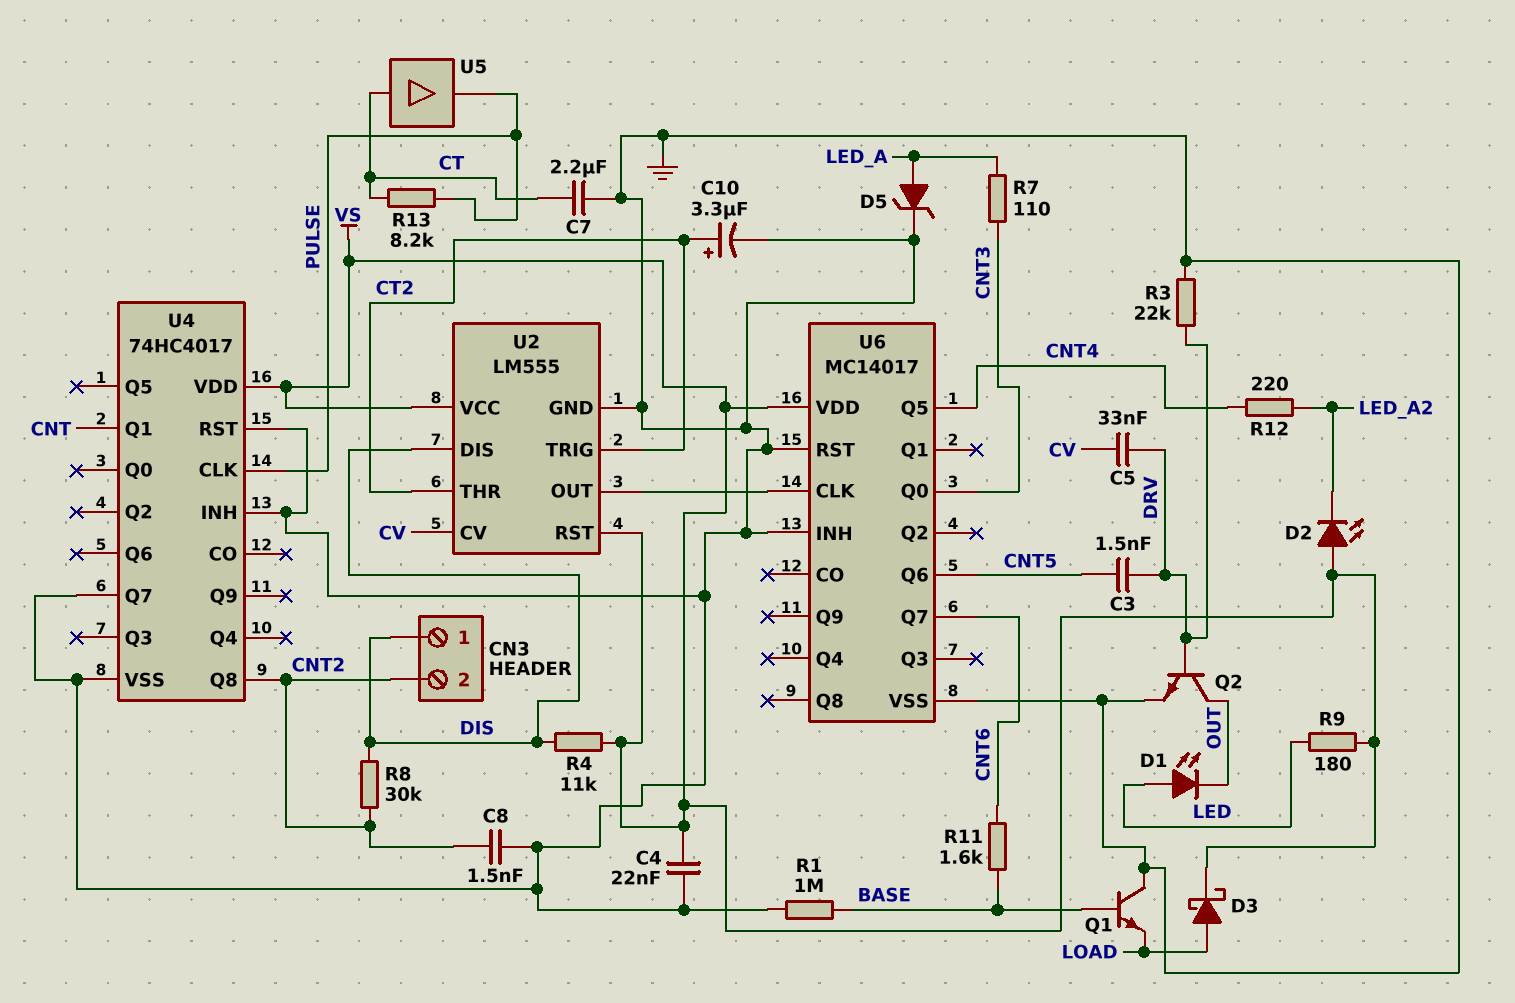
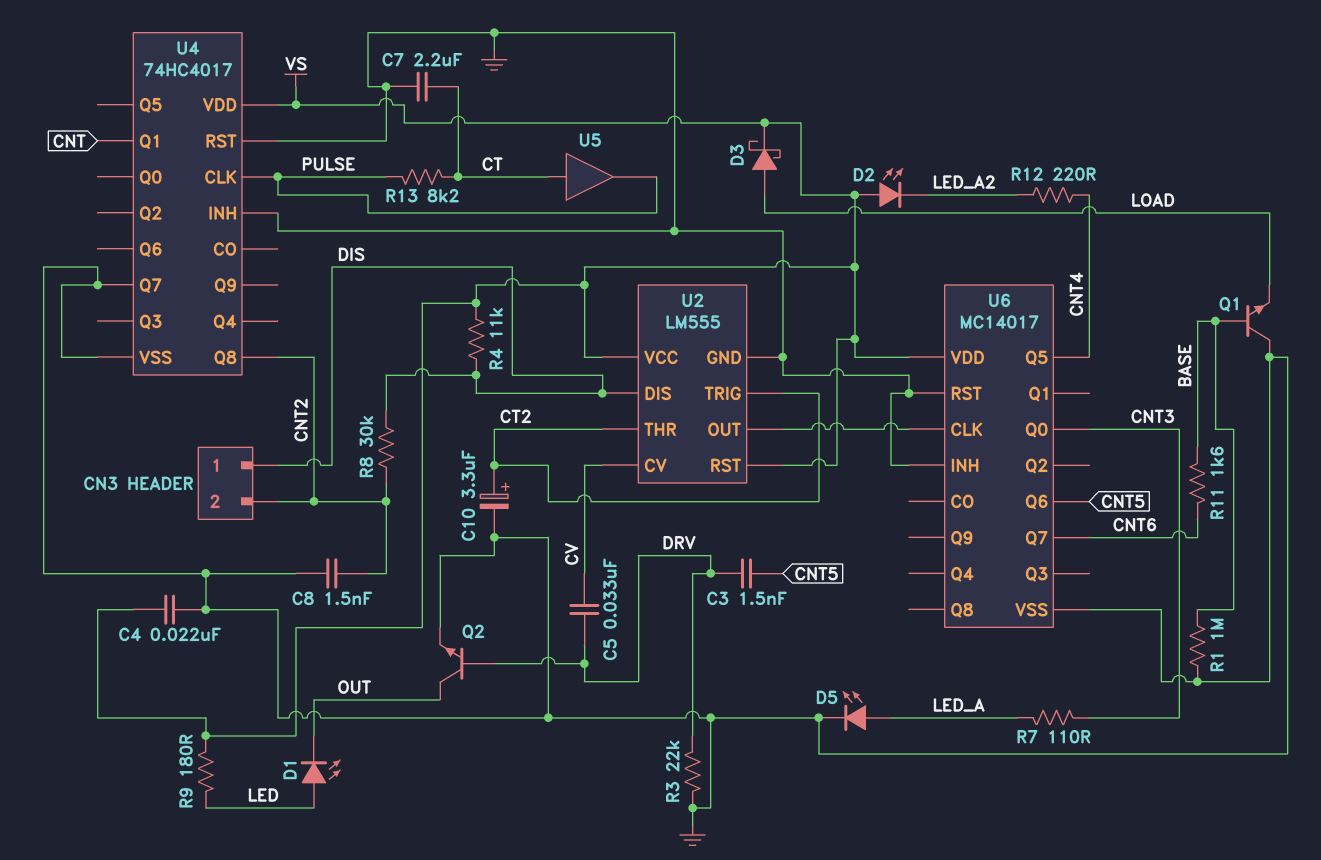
D5: zener (A LED_A, K GND) -> LED (A LED_A, K GND)

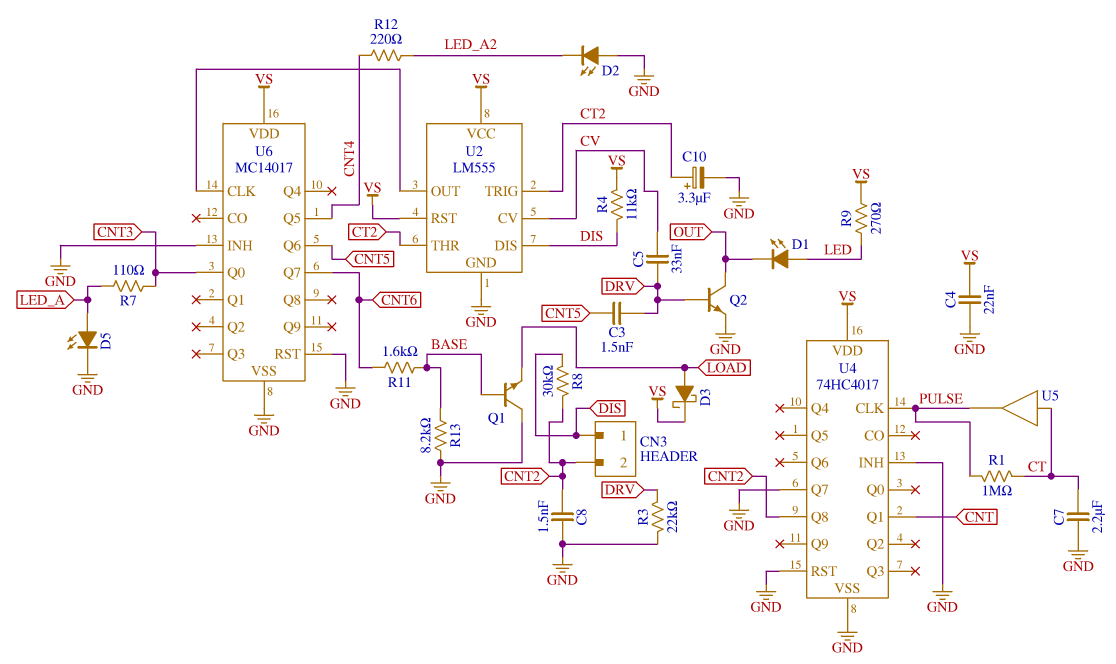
D2: LED (A VS, K LED_A2) -> LED (A GND, K LED_A2)
R1: 1M (BASE, GND) -> 1M (CT, PULSE)
R9: 180 (LED, VS) -> 270 (LED, VS)
R13: 8.2k (CT, PULSE) -> 8.2k (BASE, GND)

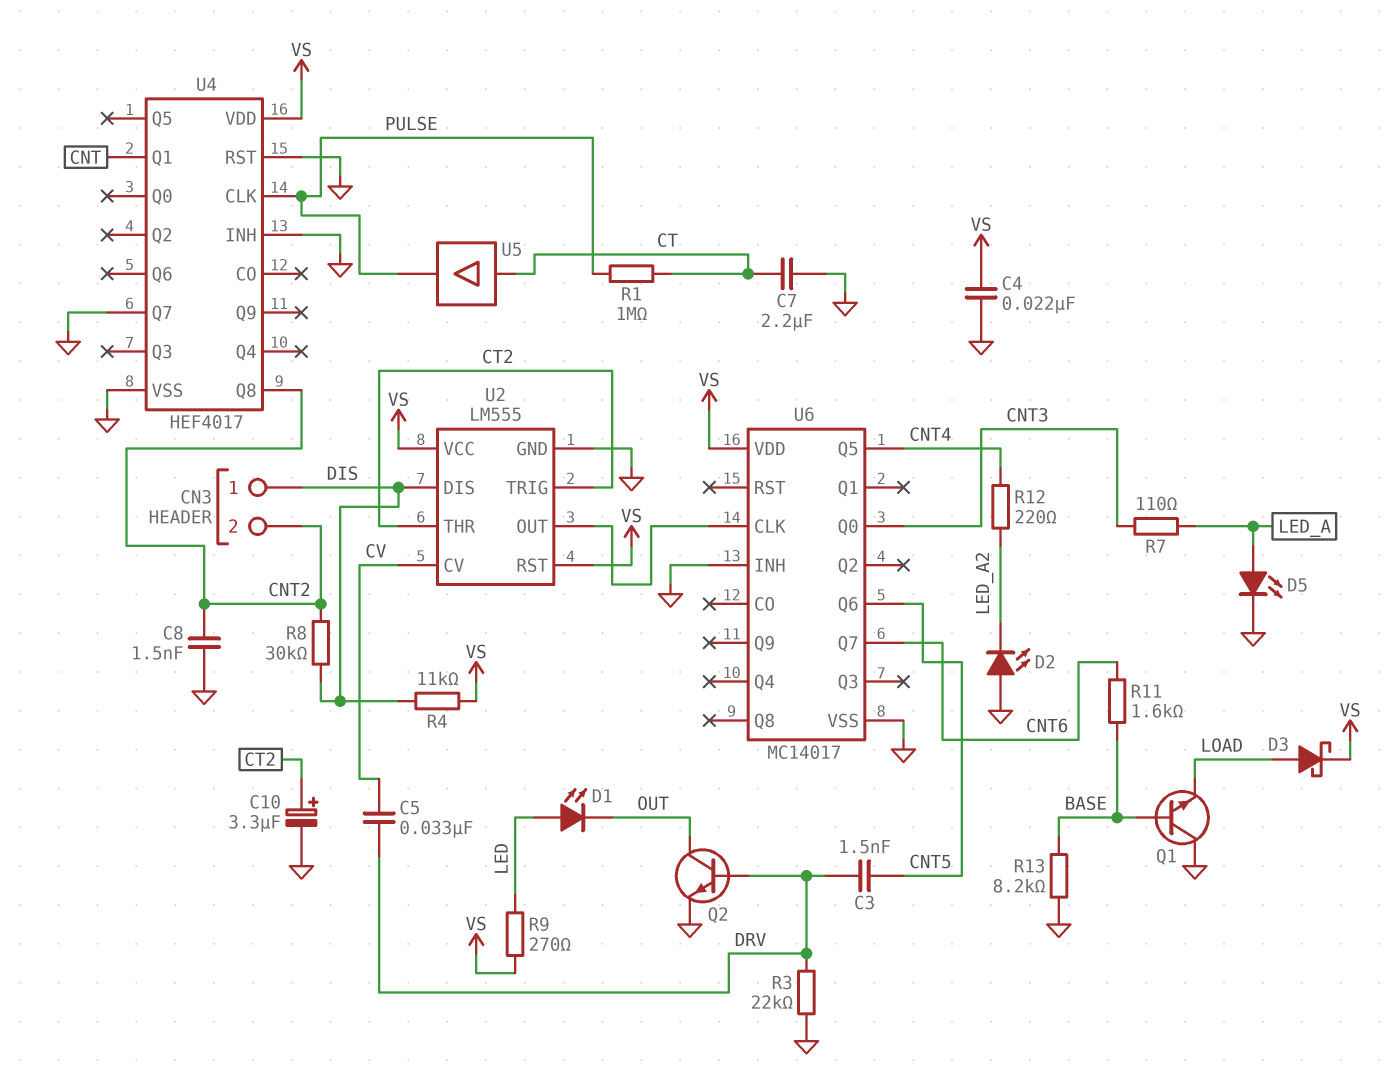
U4: 74HC4017 -> HEF4017
U6 pin RST: GND -> none

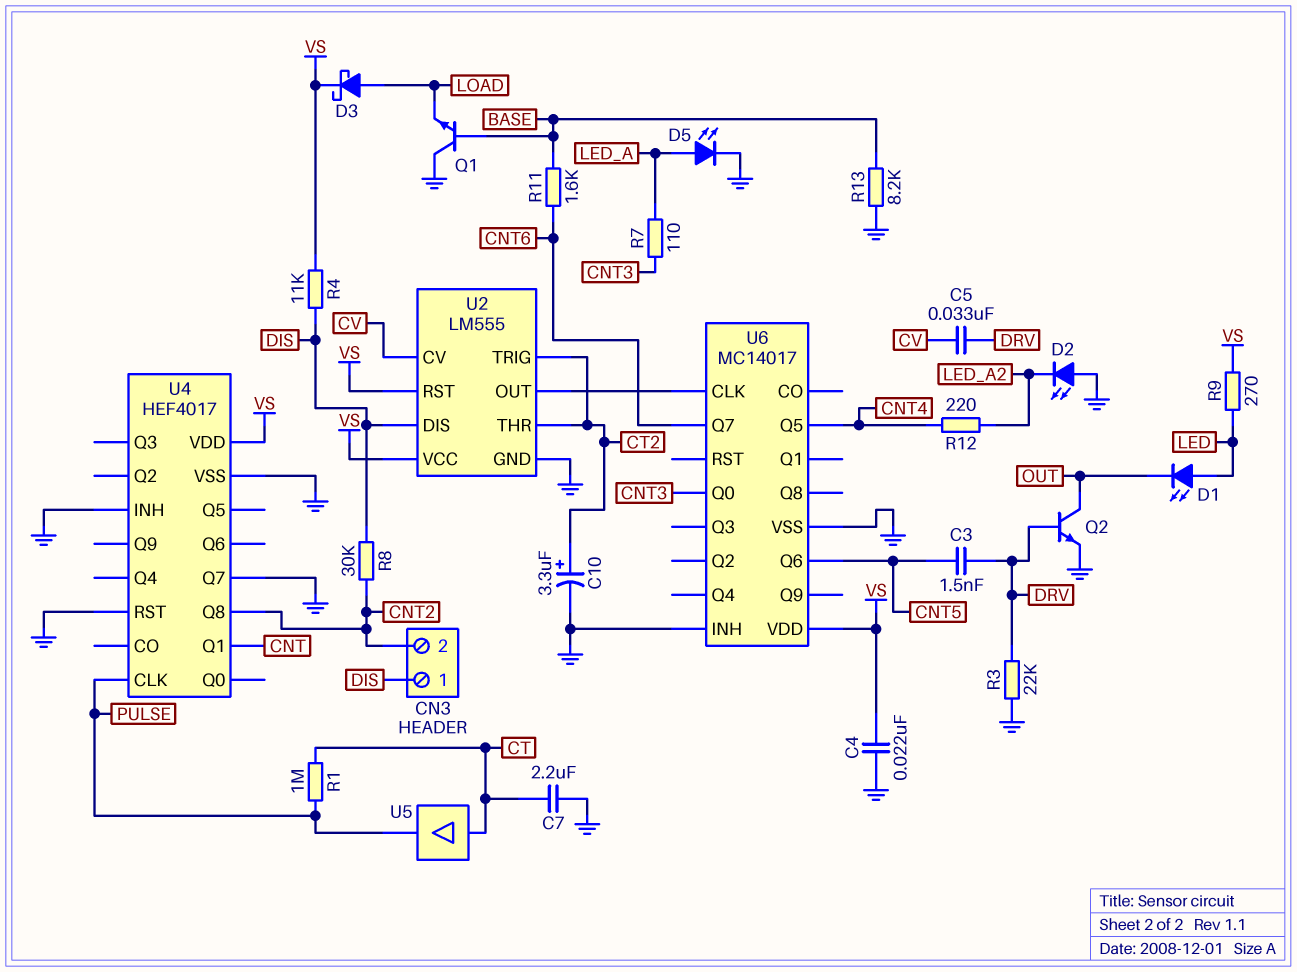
C8: 1.5nF (CNT2, GND) -> none

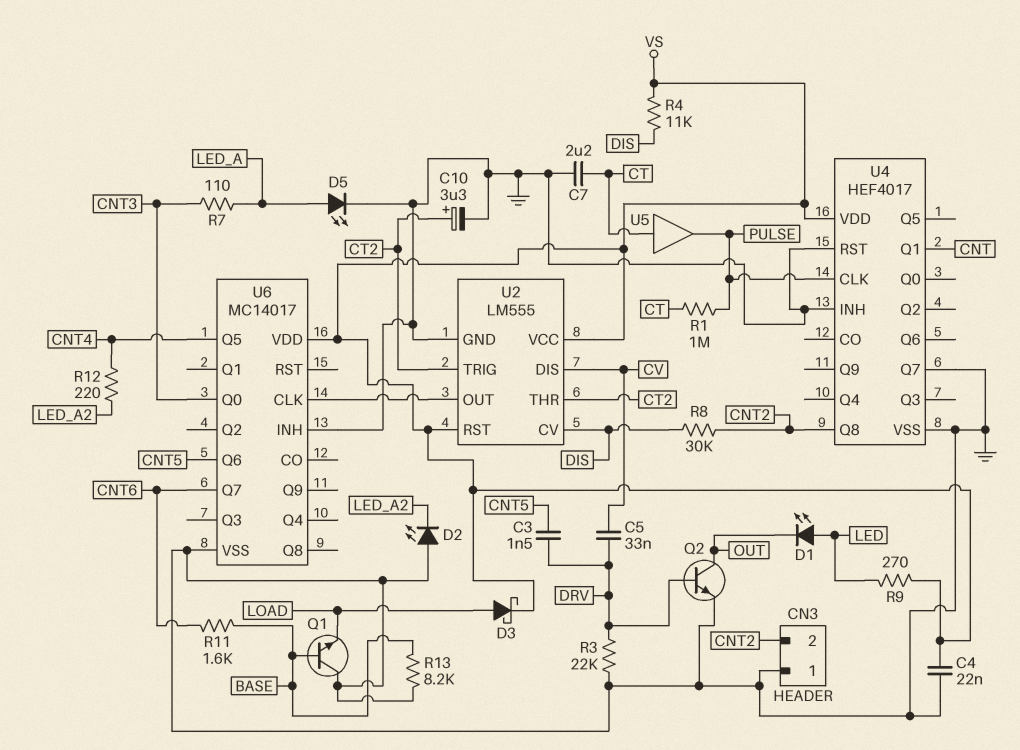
CN3 pin 1: DIS -> GND
U2 pin CV: CV -> DIS
U2 pin DIS: DIS -> CV

